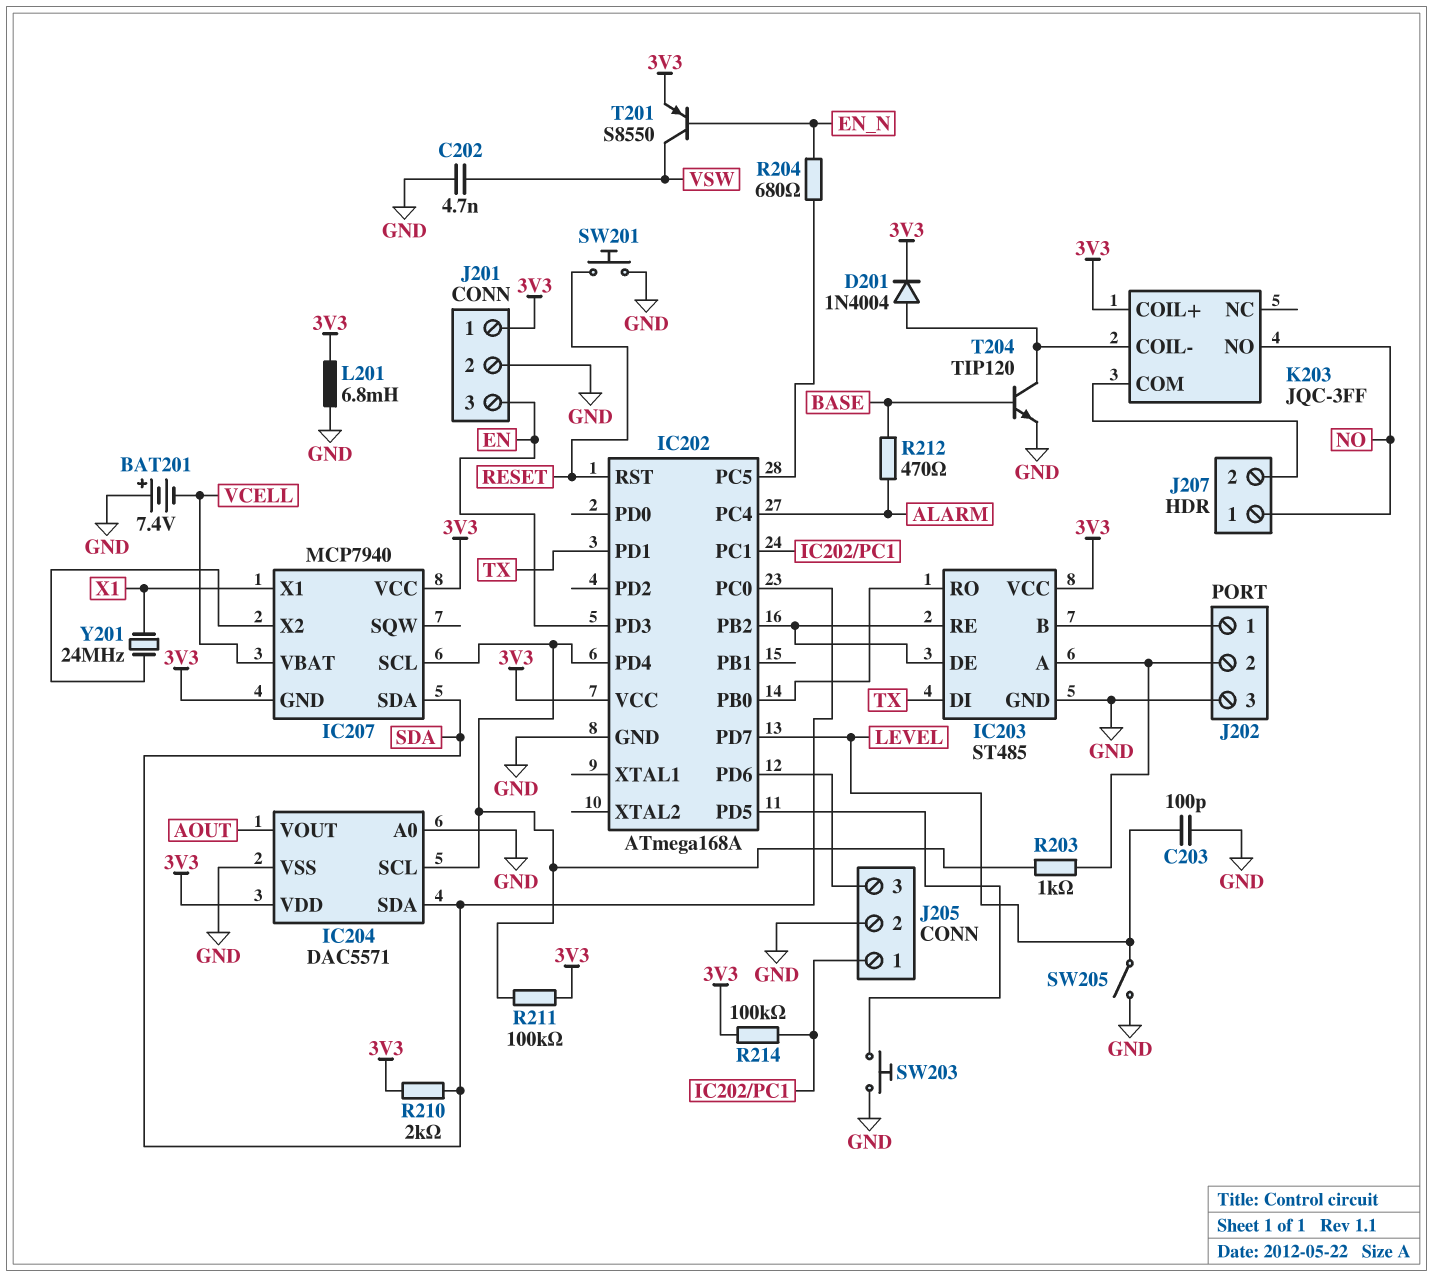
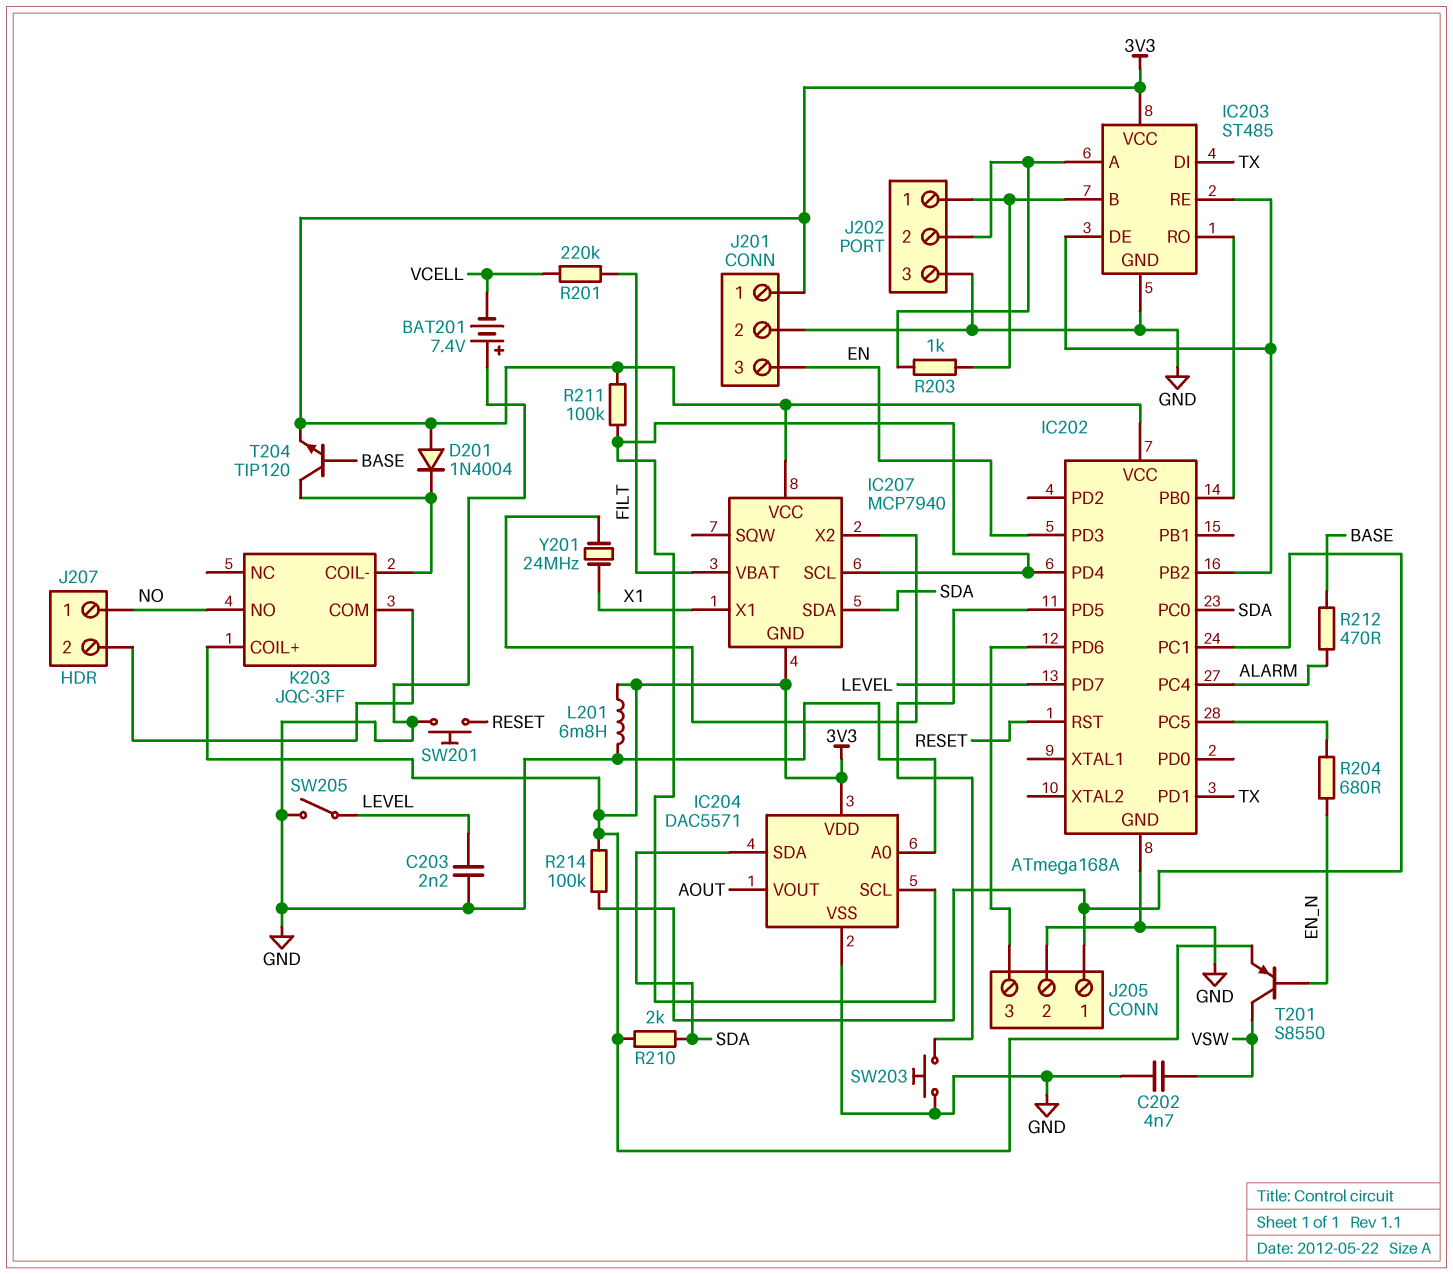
C203: 100pF (GND, LEVEL) -> 2.2nF (GND, LEVEL)
D201: diode 1N4004 (A K203/COIL-, K 3V3) -> diode 1N4004 (A 3V3, K K203/COIL-)
IC207 pin VBAT: VCELL -> FILT
R201: none -> 220k (FILT, VCELL)
R203: 1k (IC202/PD4, IC203/A) -> 1k (IC203/A, IC203/B)
T204: NPN TIP120 (B BASE, C K203/COIL-, E GND) -> NPN TIP120 (B BASE, C K203/COIL-, E 3V3)

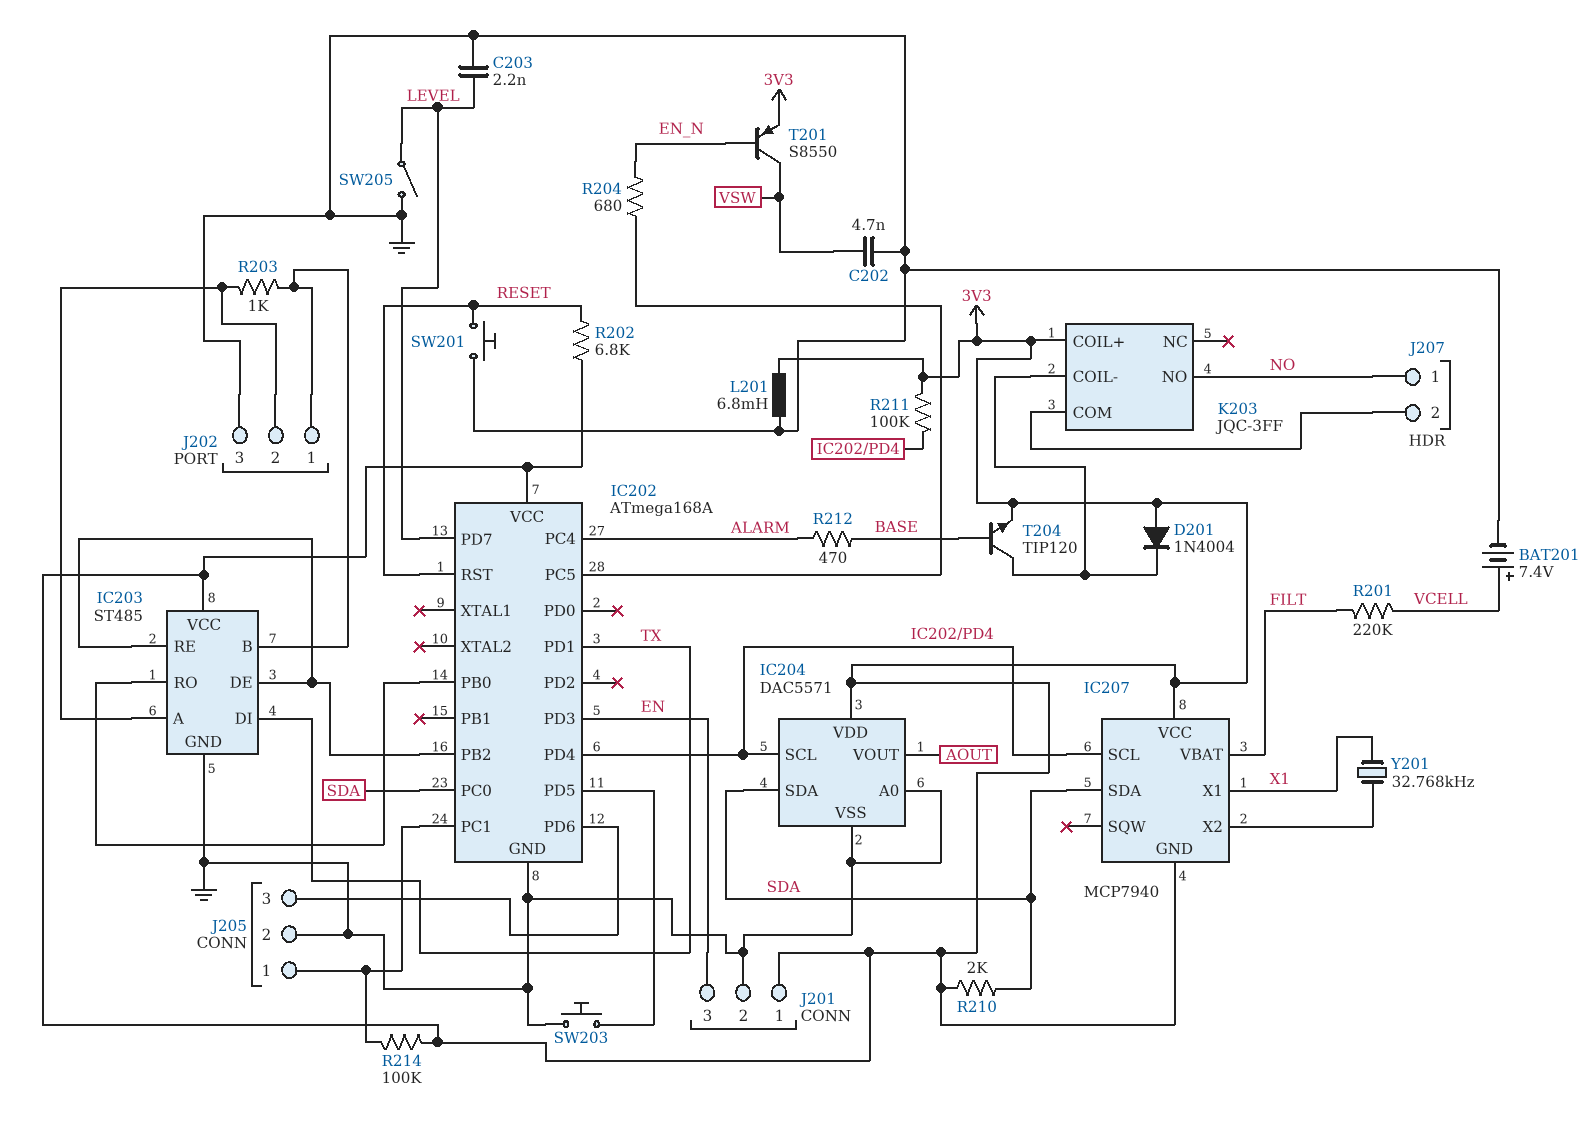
BAT201: 7.4V (plus GND, minus VCELL) -> 7.4V (plus VCELL, minus GND)
R202: none -> 6.8k (3V3, RESET)
Y201: 24MHz (IC207/X2, X1) -> 32.768kHz (IC207/X2, X1)

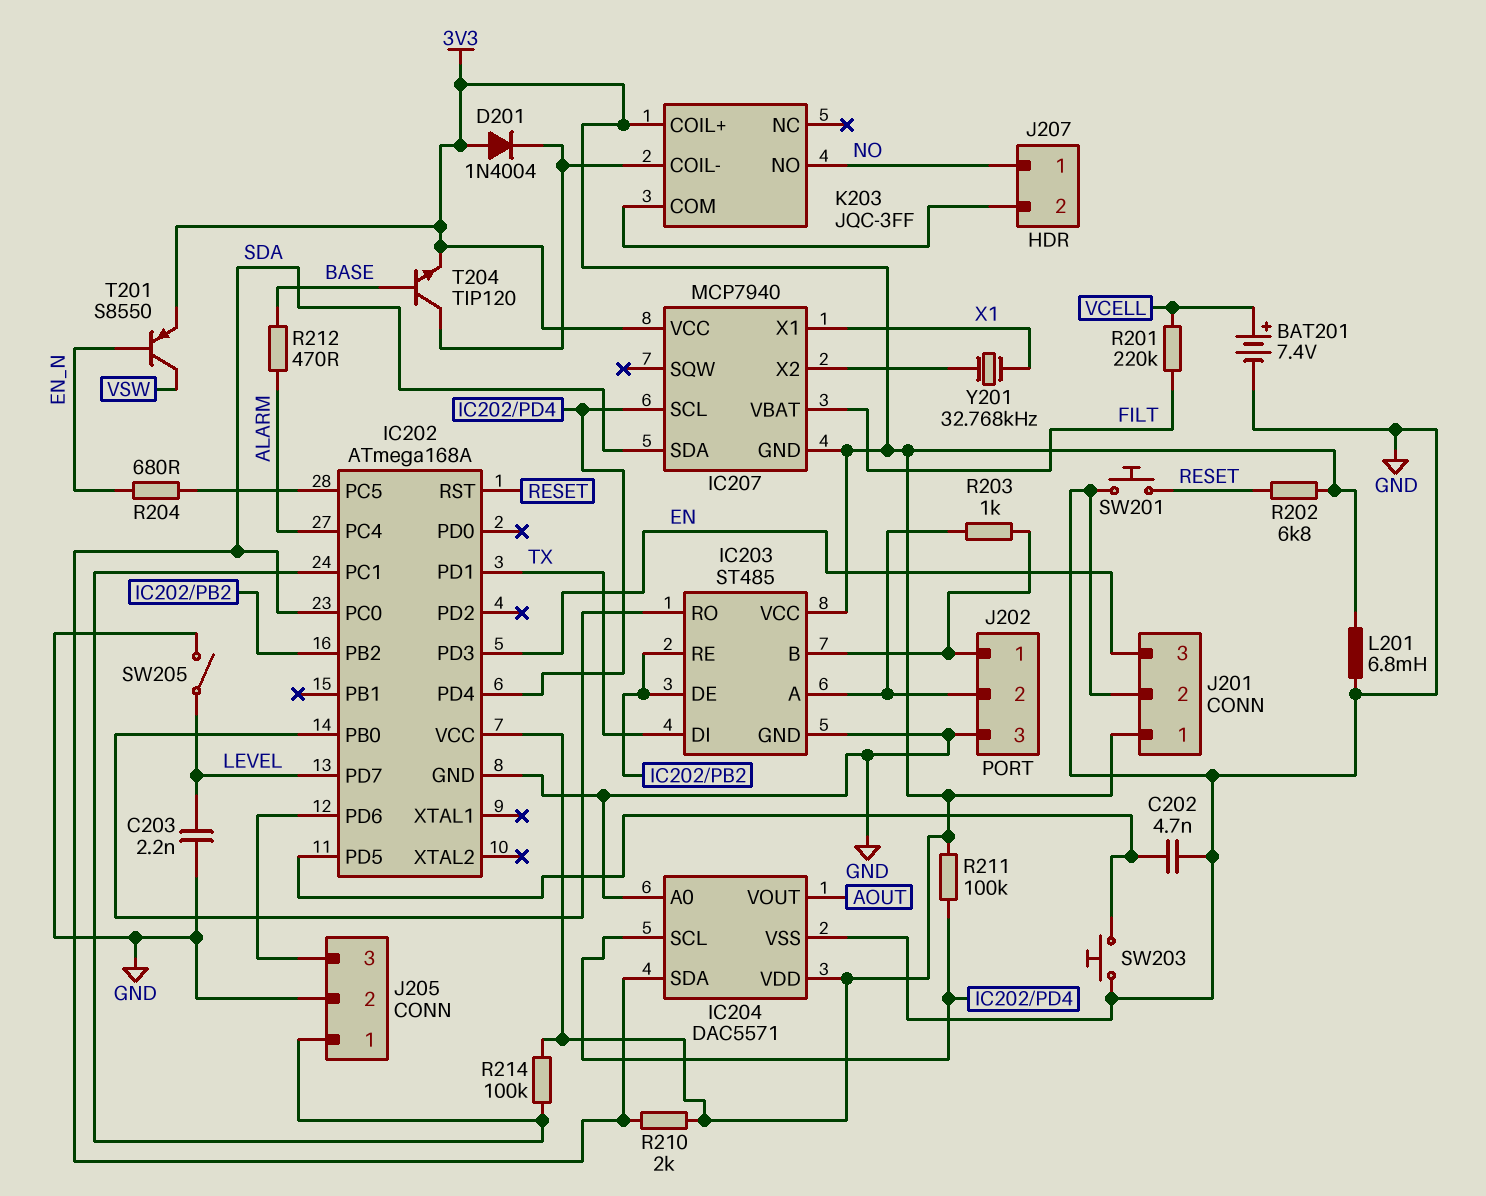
C202: 4.7nF (GND, VSW) -> 4.7nF (GND, IC202/PD5)

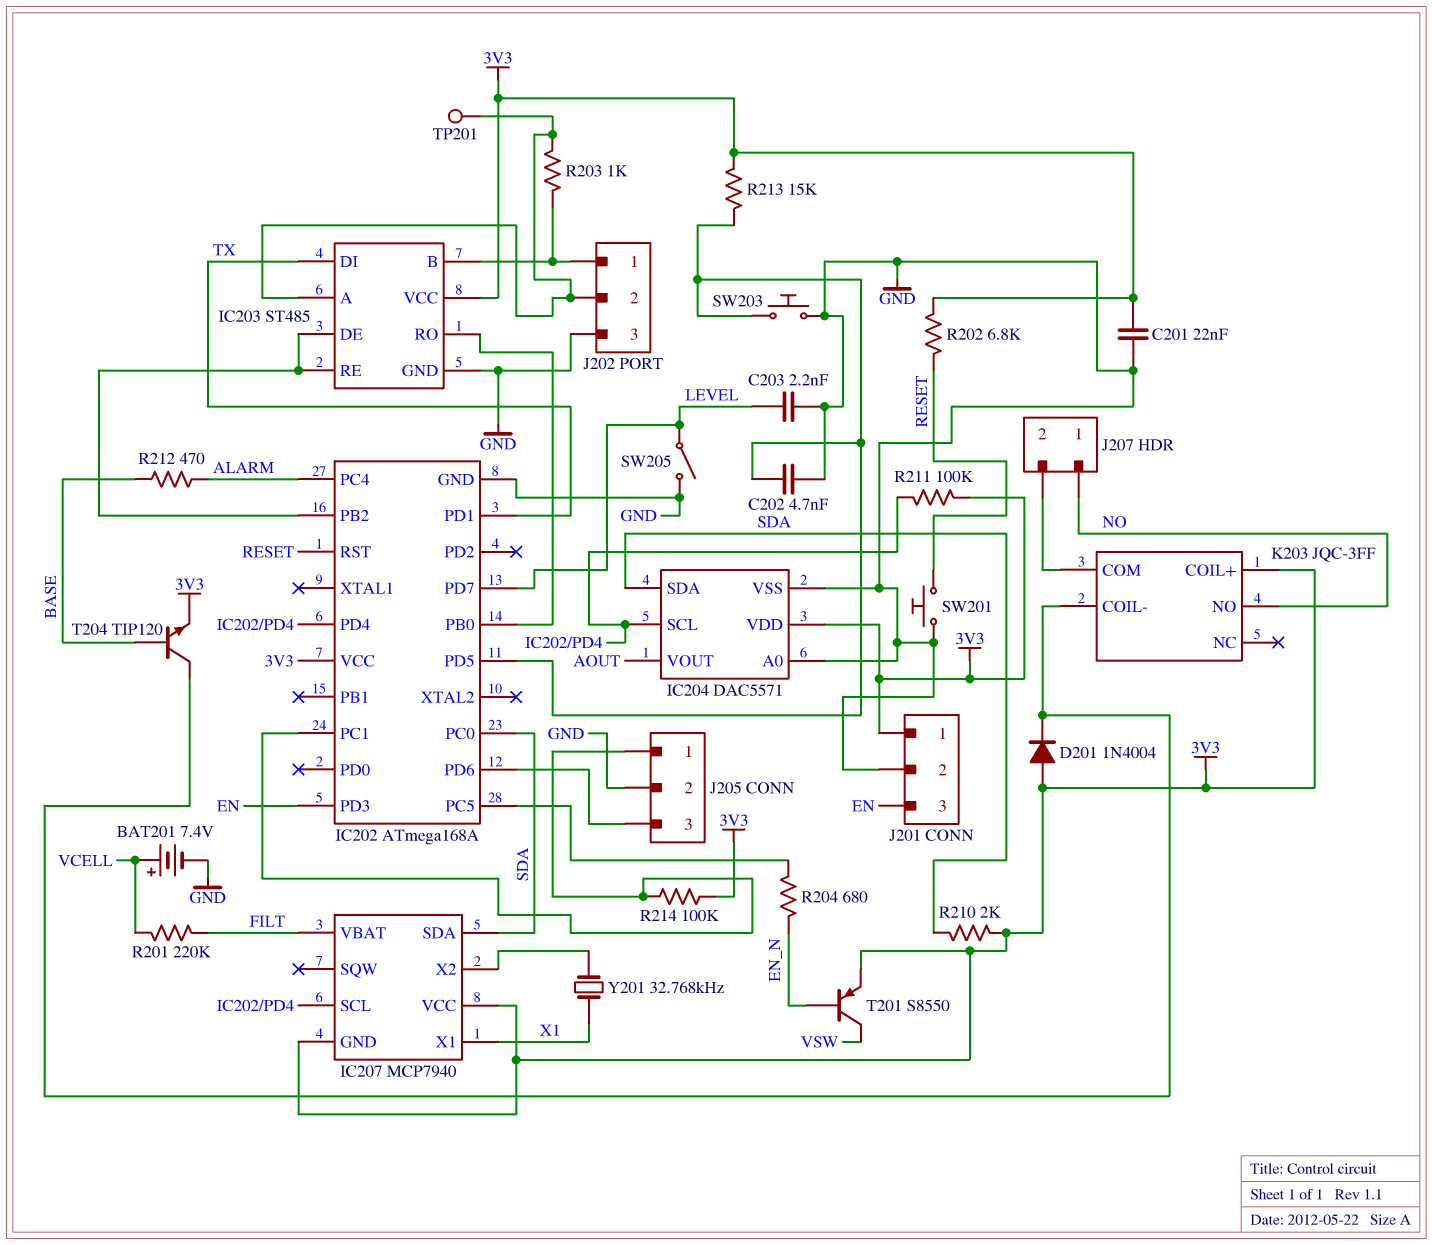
C201: none -> 22nF (3V3, GND)
L201: 6.8mH (3V3, GND) -> none
R213: none -> 15k (3V3, IC202/PD5)
TP201: none -> test point (IC203/A)

